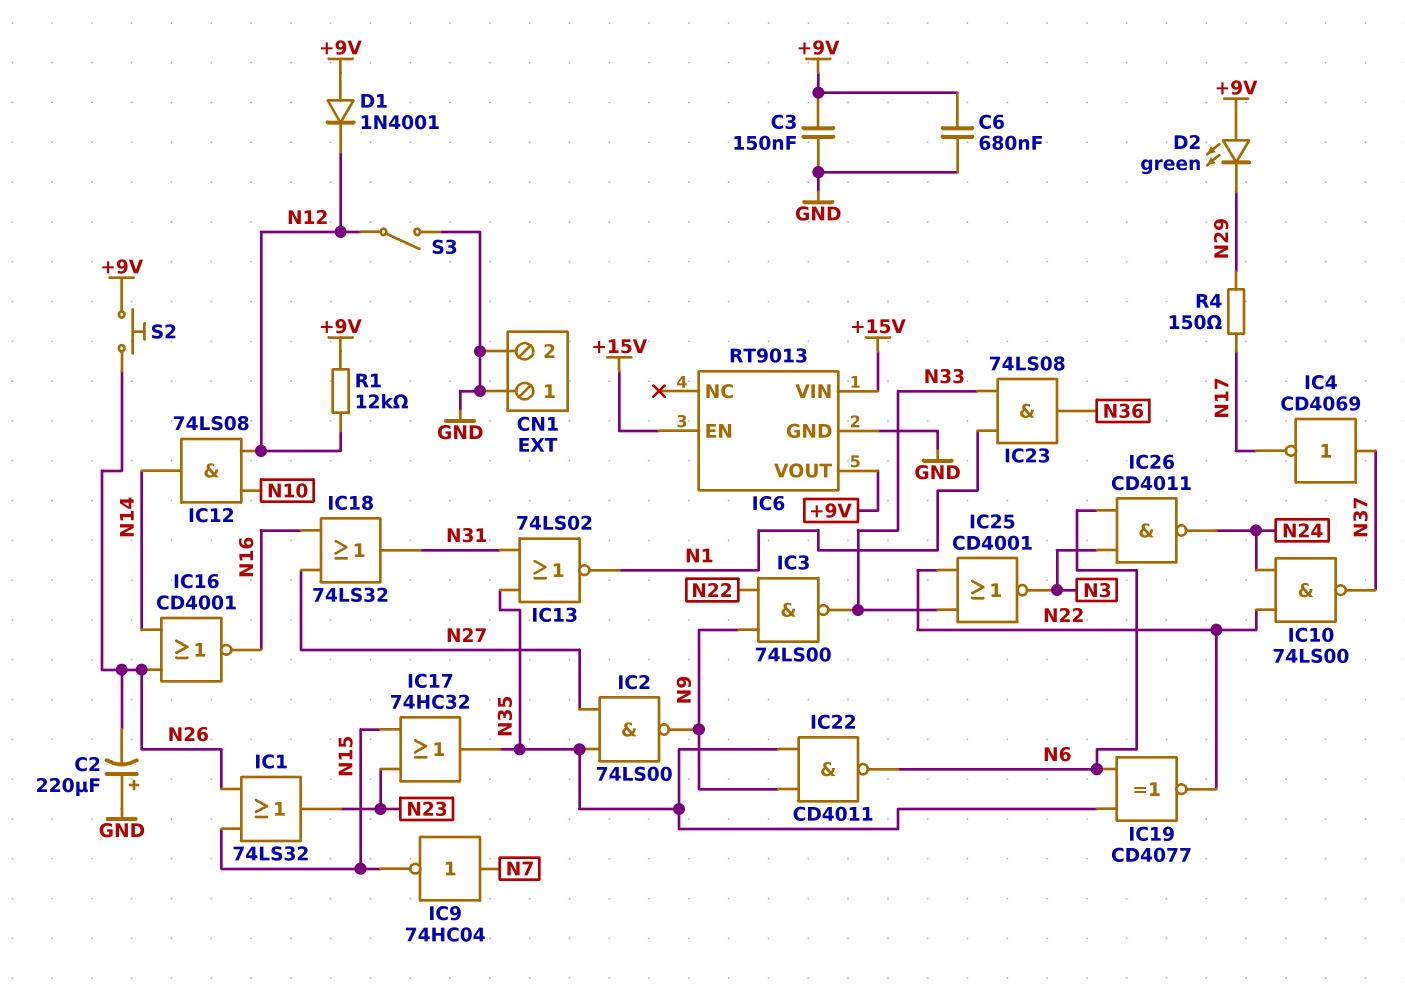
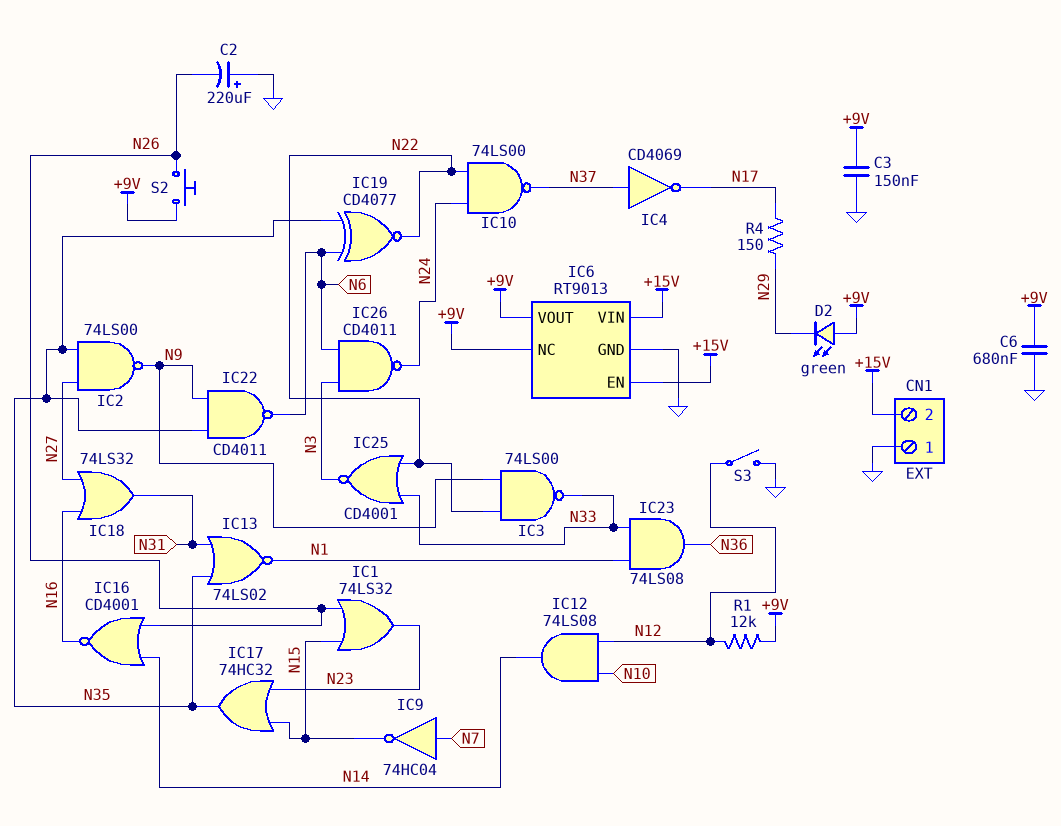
CN1 pin 2: GND -> +15V
D1: diode 1N4001 (A +9V, K N12) -> none
IC6 pin NC: none -> +9V

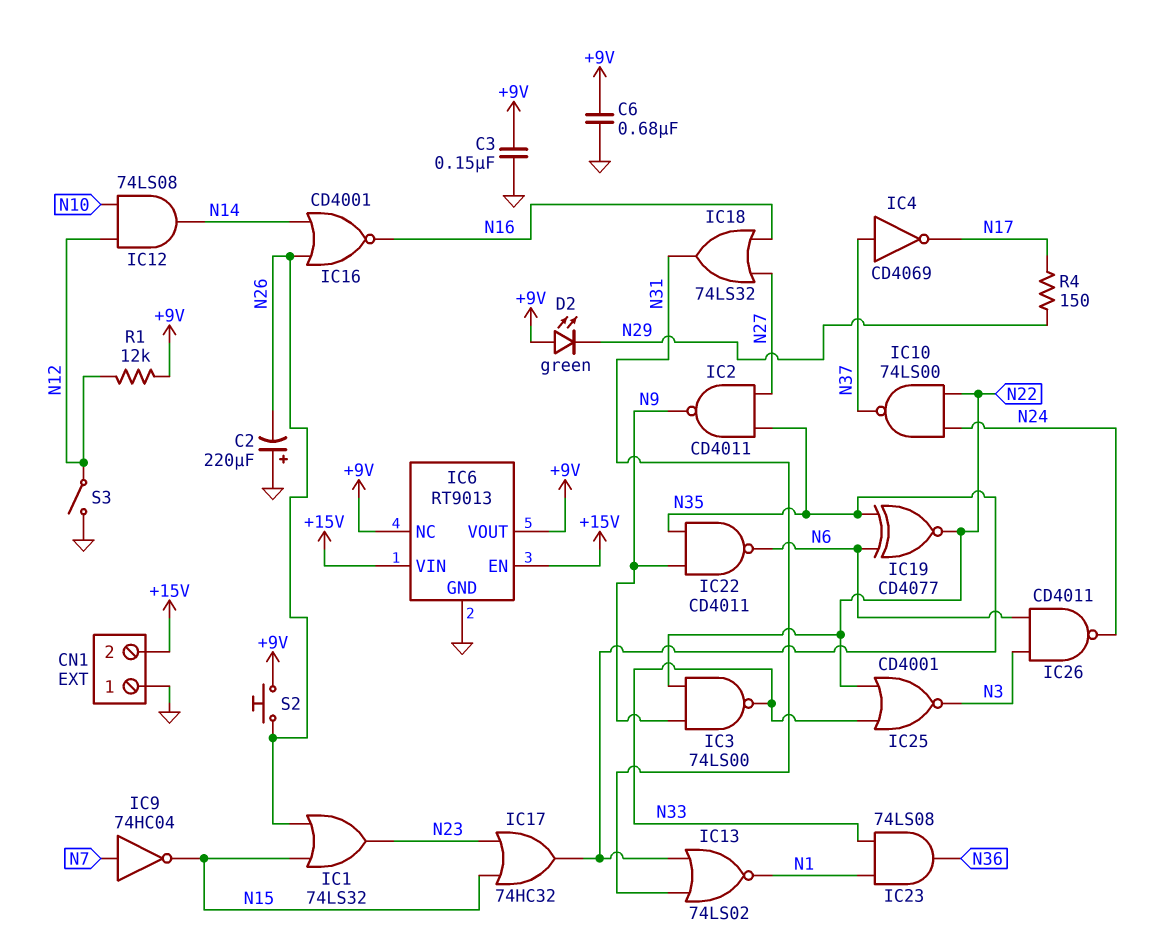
IC2: NAND 74LS00 (in N27, in N35, out N9) -> NAND CD4011 (in N27, in N35, out N9)

